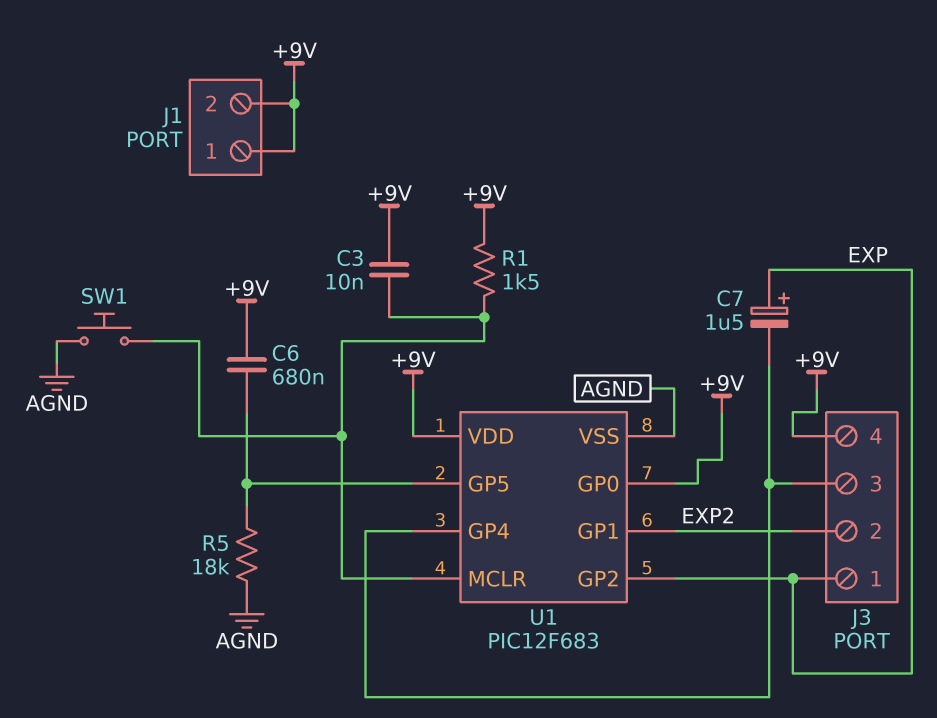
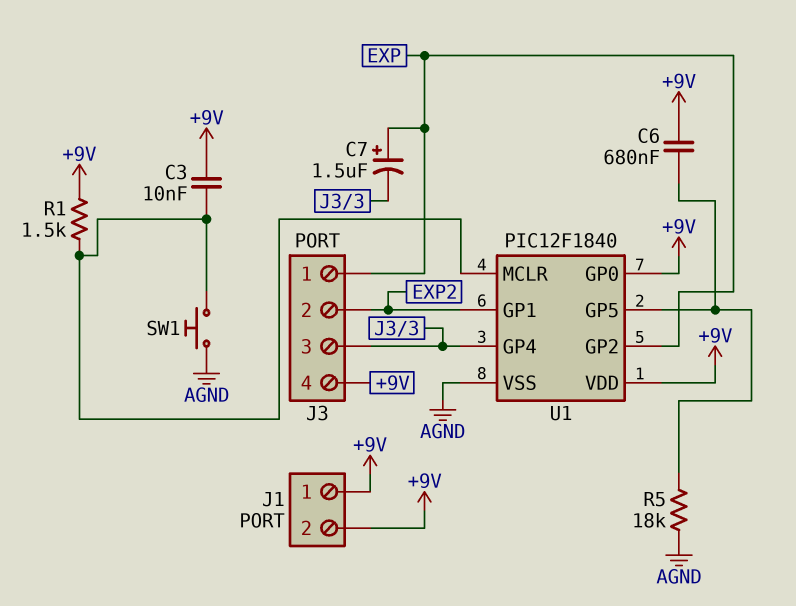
U1: PIC12F683 -> PIC12F1840

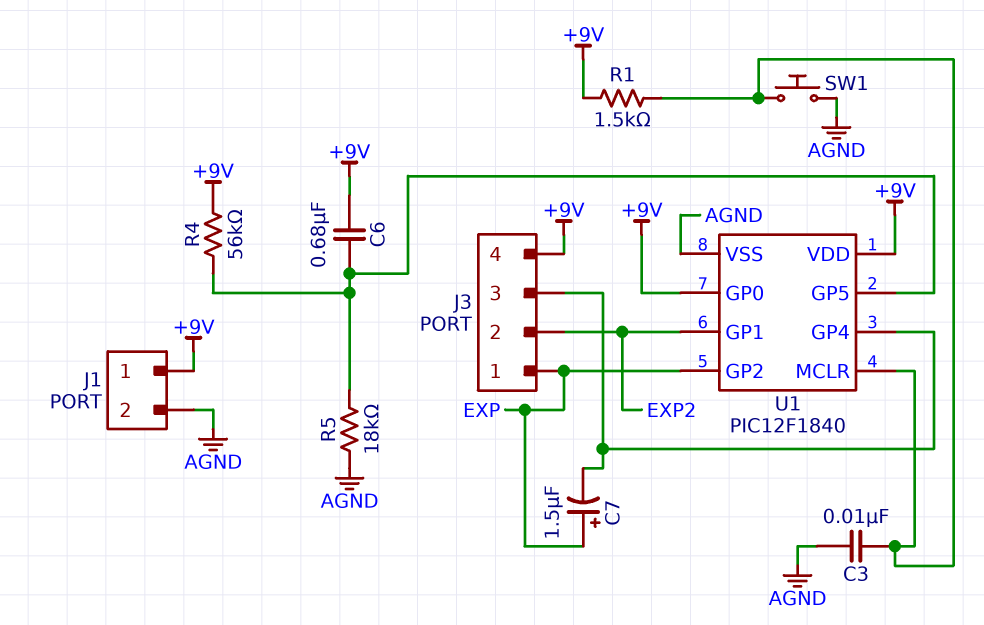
C3: 10nF (+9V, U1/MCLR) -> 10nF (AGND, U1/MCLR)
J1 pin 2: +9V -> AGND
R4: none -> 56k (+9V, U1/GP5)

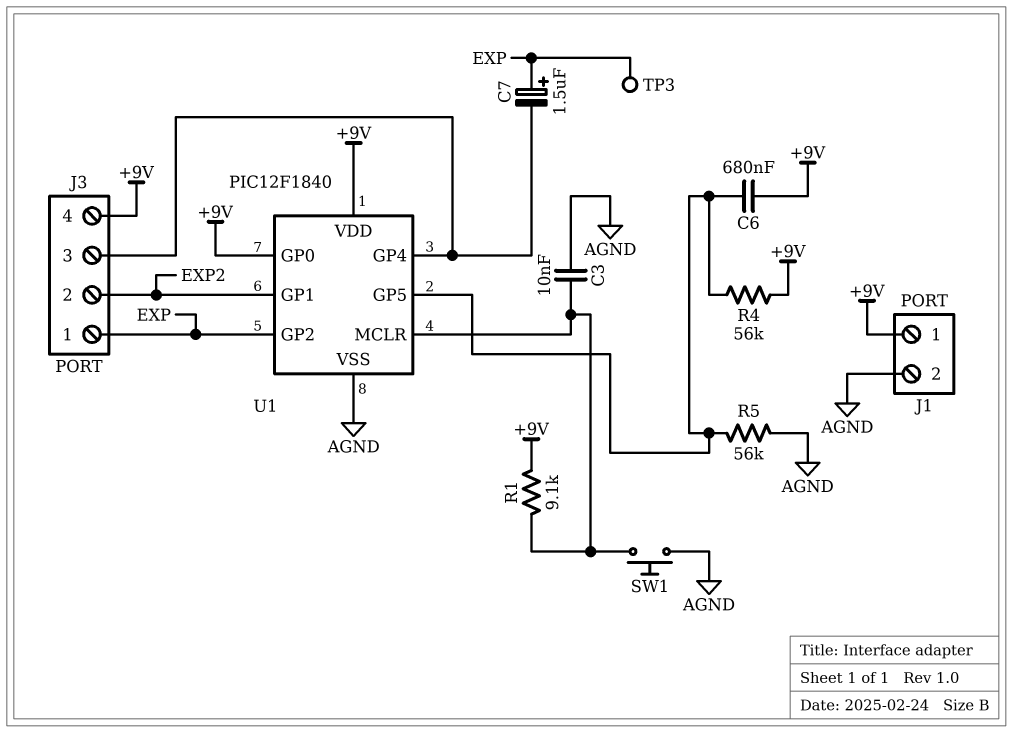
R1: 1.5k (+9V, U1/MCLR) -> 9.1k (+9V, U1/MCLR)
R5: 18k (AGND, U1/GP5) -> 56k (AGND, U1/GP5)
TP3: none -> test point (EXP)

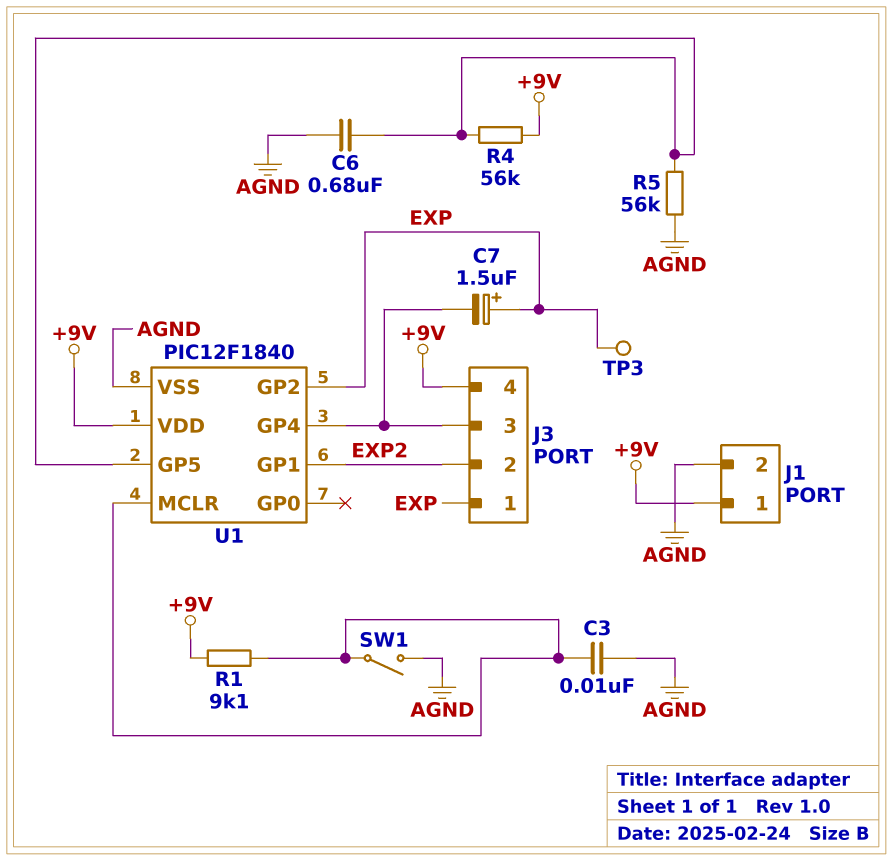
C6: 680nF (+9V, U1/GP5) -> 680nF (AGND, U1/GP5)
SW1: button (AGND, U1/MCLR) -> switch (AGND, U1/MCLR)
U1 pin GP0: +9V -> none

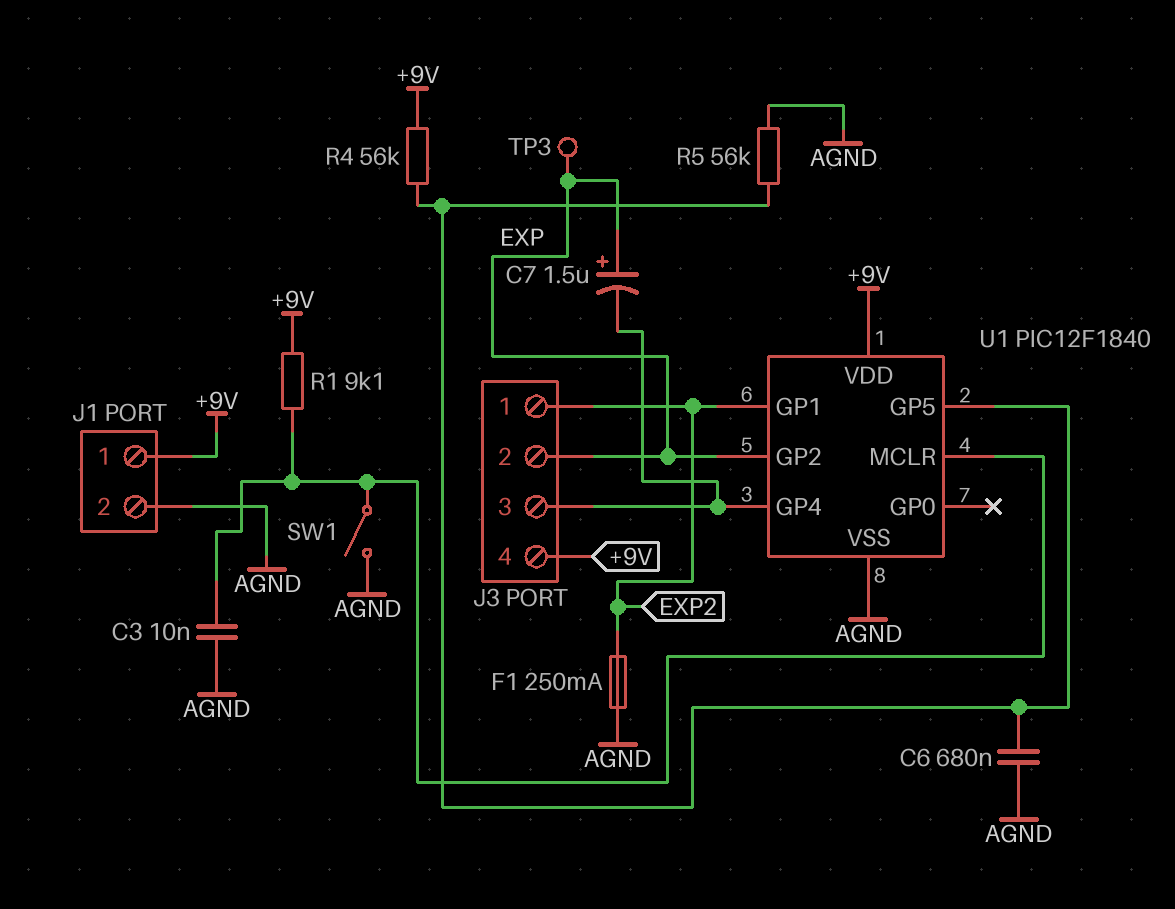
F1: none -> 250mA (AGND, EXP2)
J3 pin 1: EXP -> EXP2
J3 pin 2: EXP2 -> EXP

